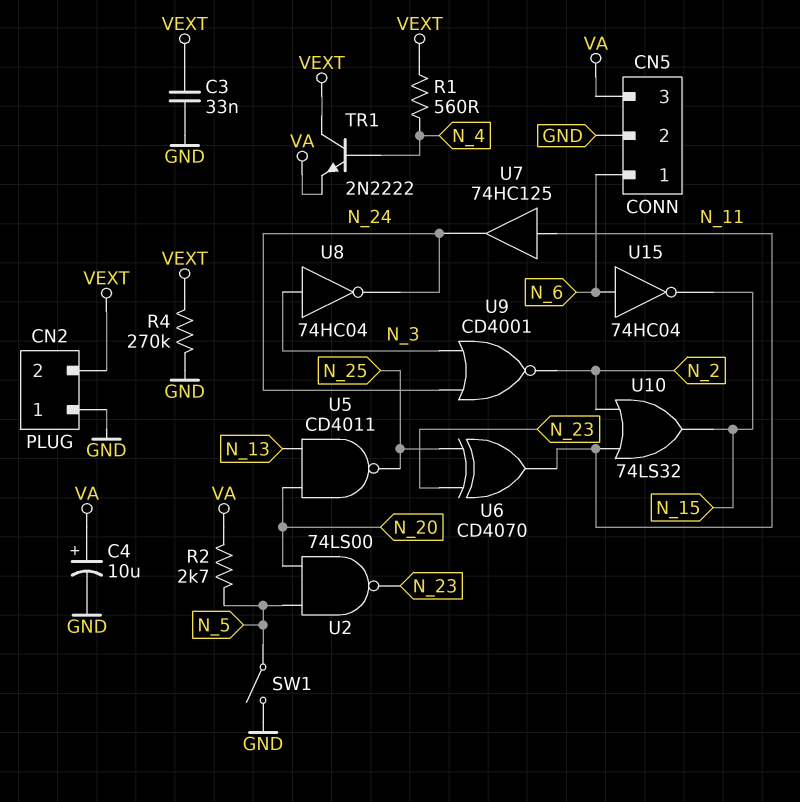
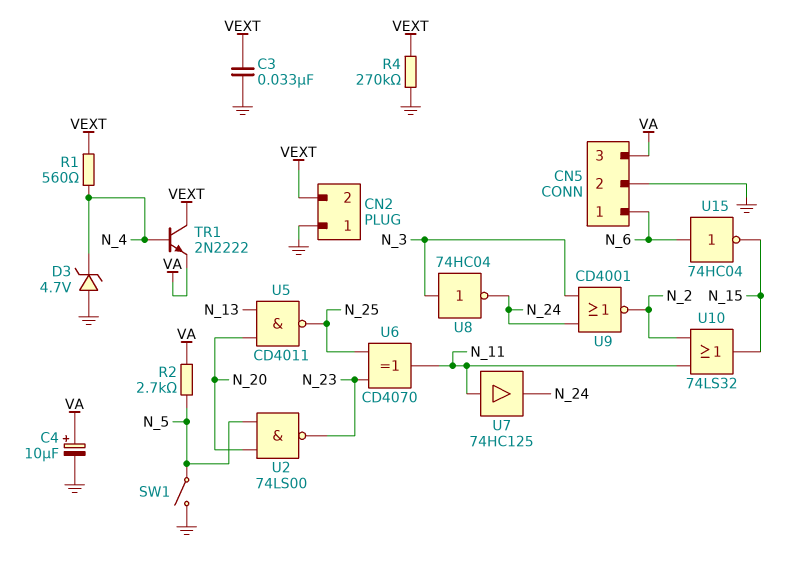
D3: none -> zener 4.7V (A GND, K N_4)

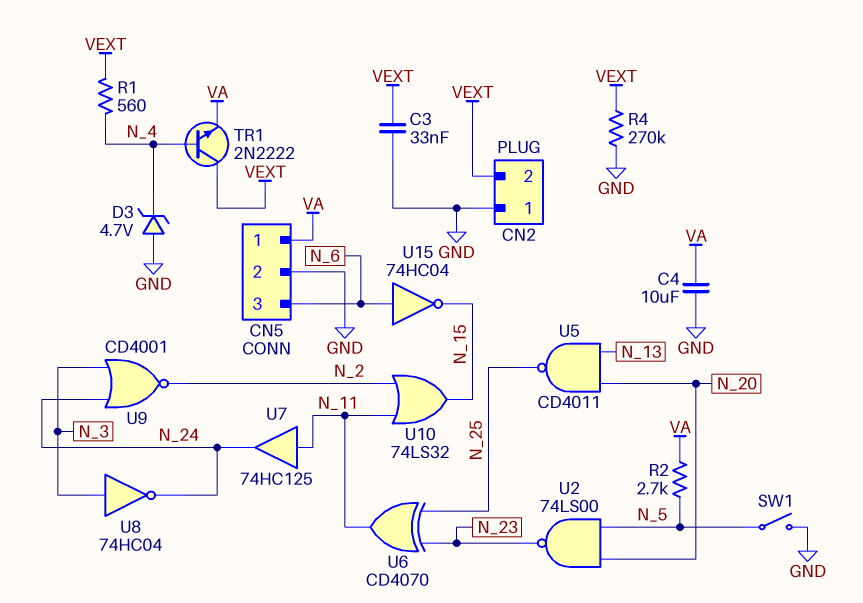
C4: 10uF (plus VA, minus GND) -> 10uF (GND, VA)
CN5 pin 1: N_6 -> VA
CN5 pin 3: VA -> N_6

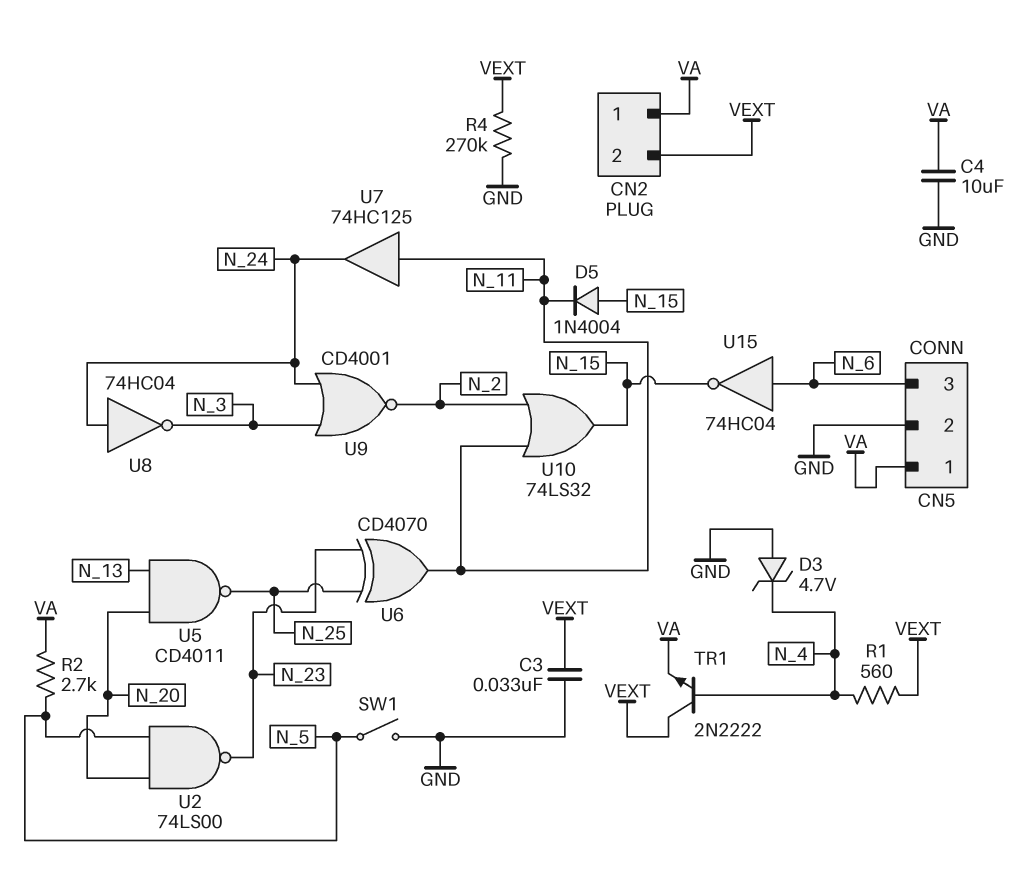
CN2 pin 1: GND -> VA
D5: none -> diode 1N4004 (A N_15, K N_11)
U8: NOT 74HC04 (in N_3, out N_24) -> NOT 74HC04 (in N_24, out N_3)

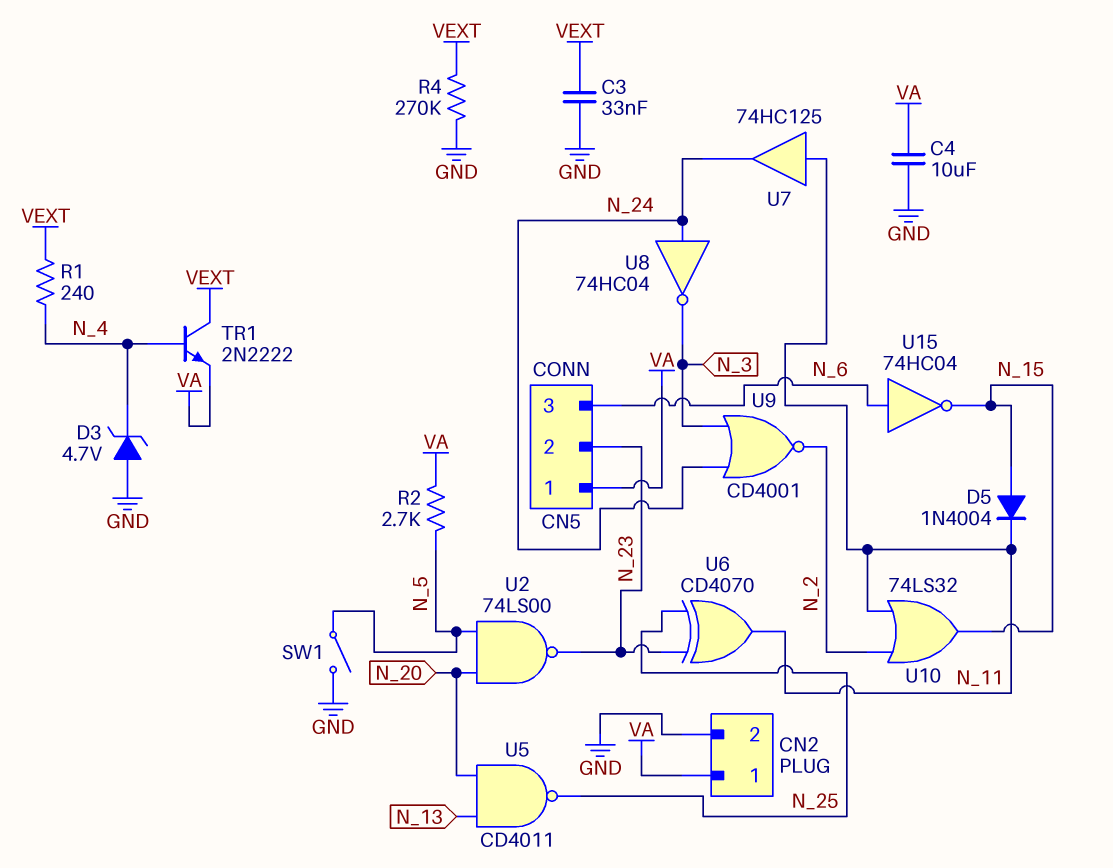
CN2 pin 2: VEXT -> GND
CN5 pin 2: GND -> N_23
R1: 560 (N_4, VEXT) -> 240 (N_4, VEXT)

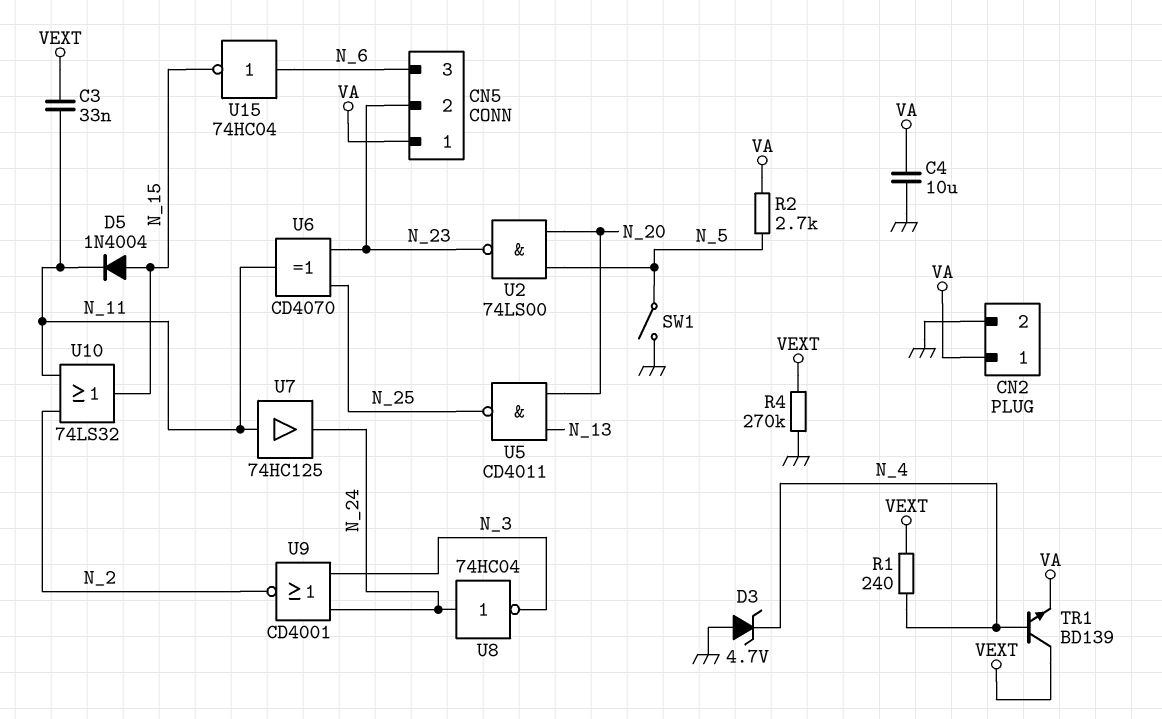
C3: 33nF (GND, VEXT) -> 33nF (N_11, VEXT)
TR1: NPN 2N2222 (B N_4, C VEXT, E VA) -> NPN BD139 (B N_4, C VEXT, E VA)

